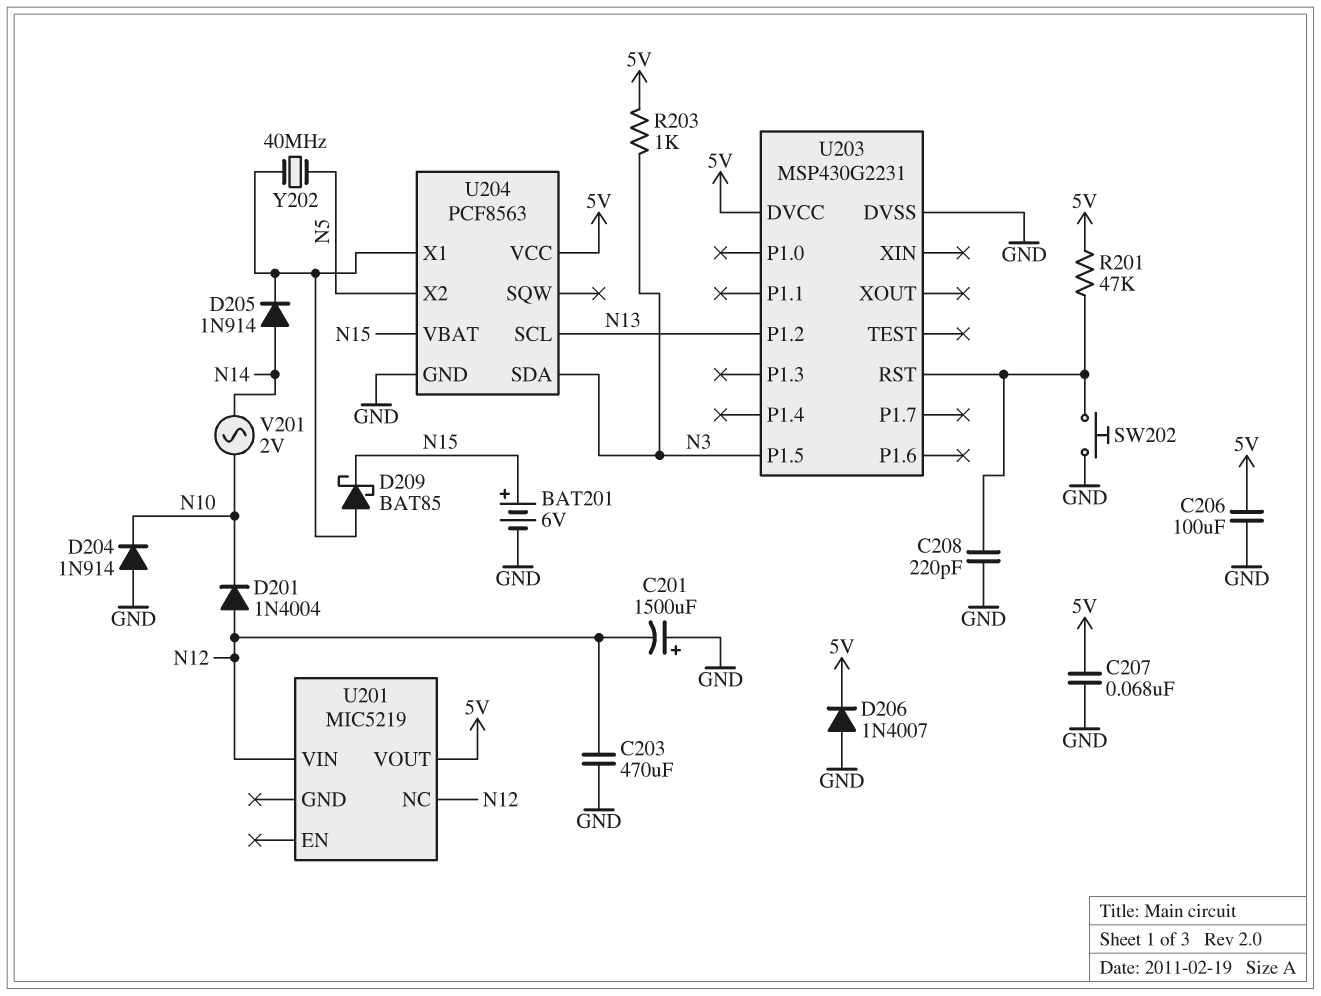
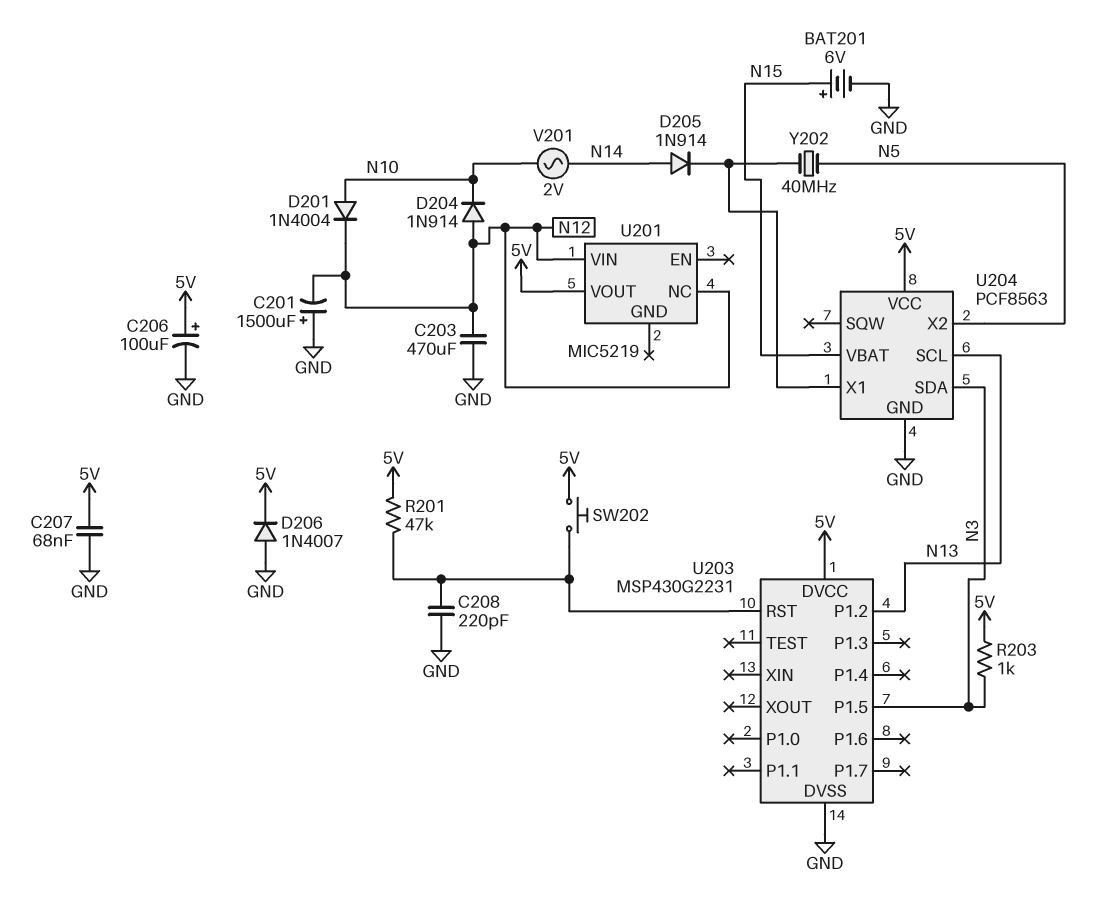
C206: 100uF (5V, GND) -> 100uF (plus 5V, minus GND)
D201: diode 1N4004 (A N12, K N10) -> diode 1N4004 (A N10, K N12)
D204: diode 1N914 (A GND, K N10) -> diode 1N914 (A N12, K N10)
D209: schottky BAT85 (A U204/X1, K N15) -> none
SW202: button (GND, U203/RST) -> button (5V, U203/RST)

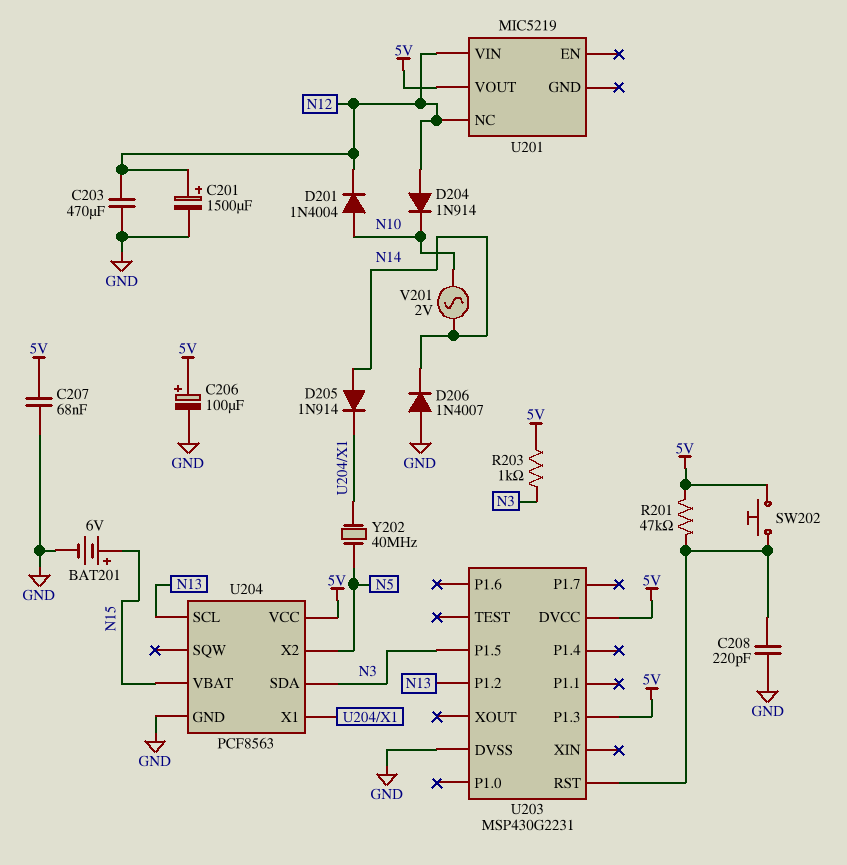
C201: 1500uF (plus GND, minus N12) -> 1500uF (plus N12, minus GND)
D206: diode 1N4007 (A GND, K 5V) -> diode 1N4007 (A GND, K N14)
U203 pin P1.3: none -> 5V

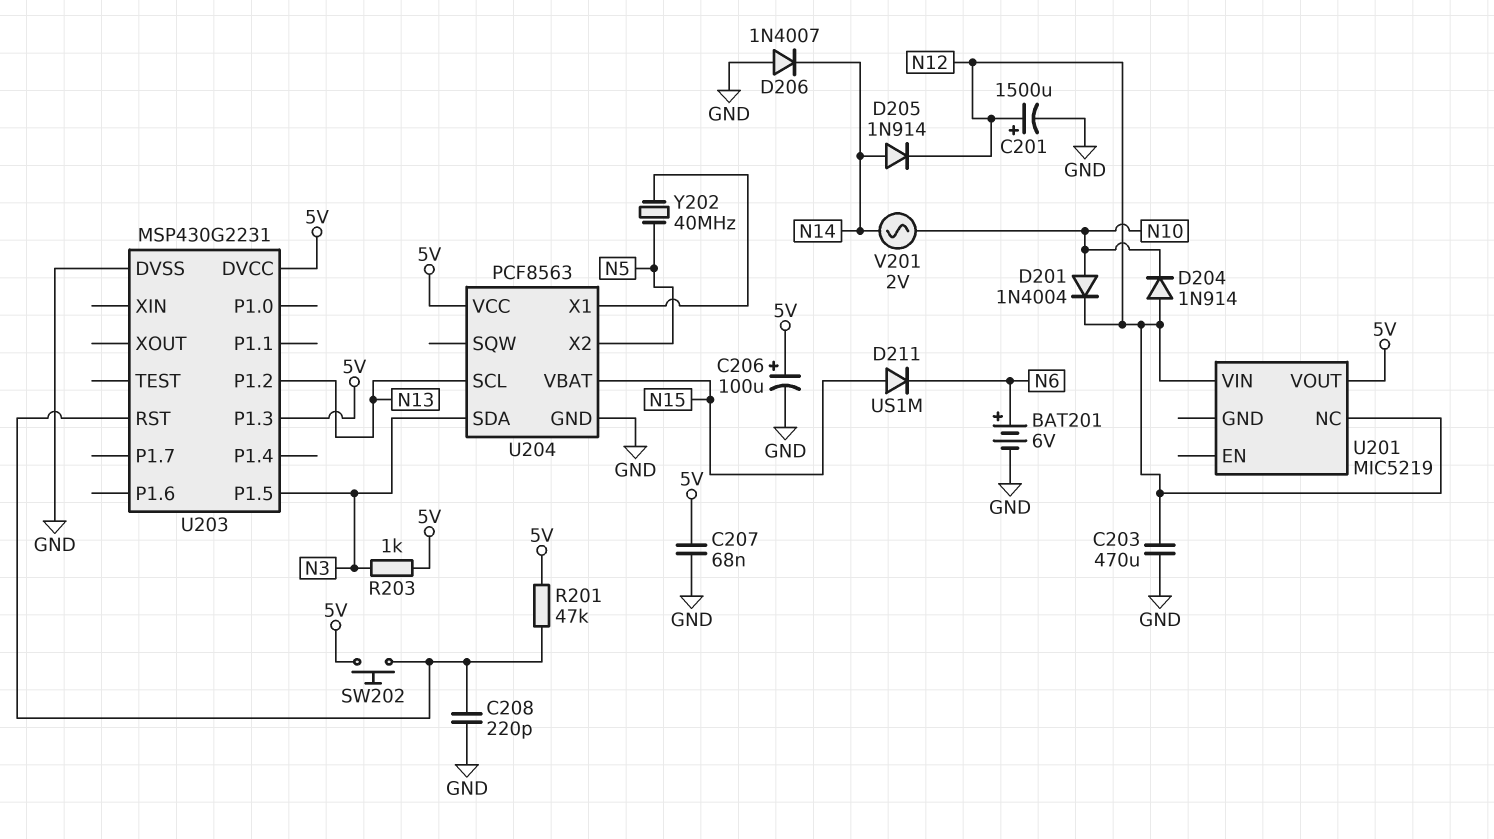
BAT201: 6V (plus N15, minus GND) -> 6V (plus N6, minus GND)
D205: diode 1N914 (A N14, K U204/X1) -> diode 1N914 (A N14, K N12)
D211: none -> diode US1M (A N15, K N6)

